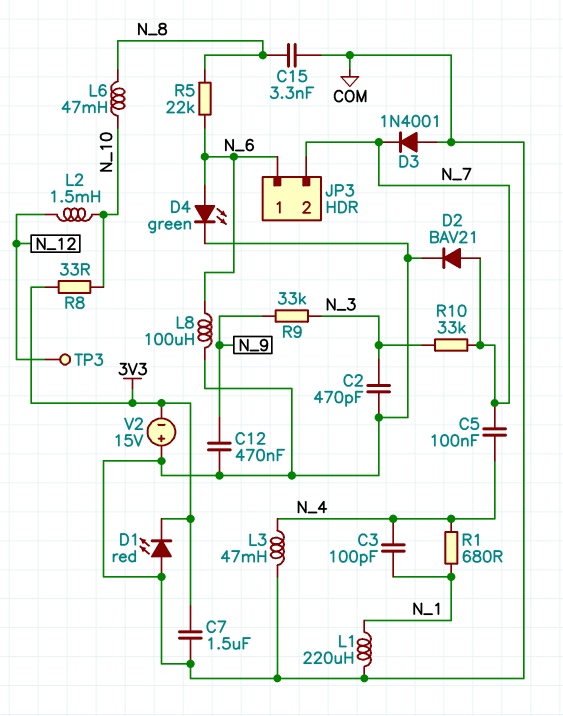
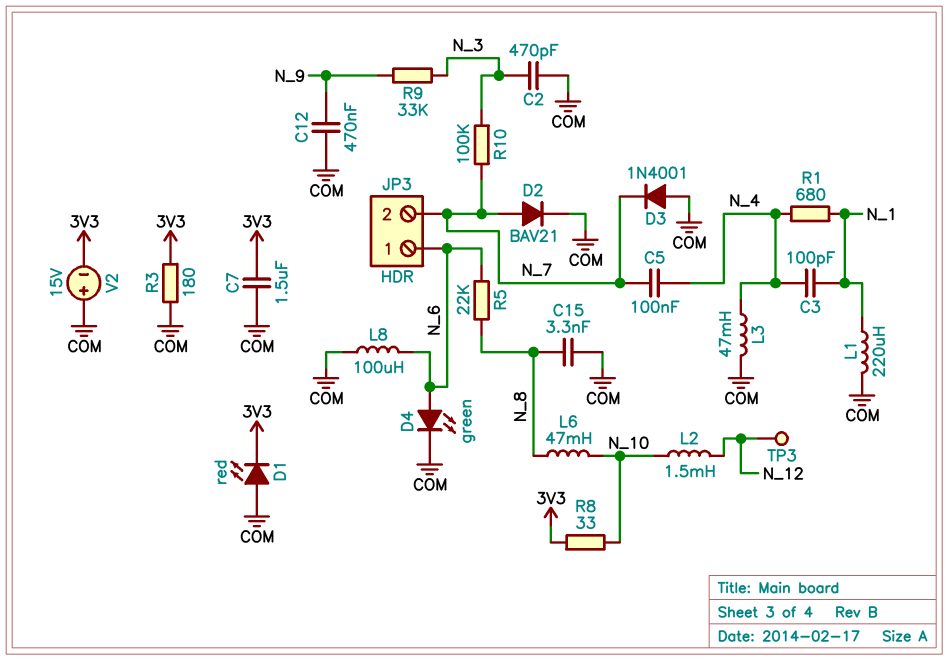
R3: none -> 180 (3V3, COM)
R10: 33k (N_3, N_7) -> 100k (N_3, N_7)

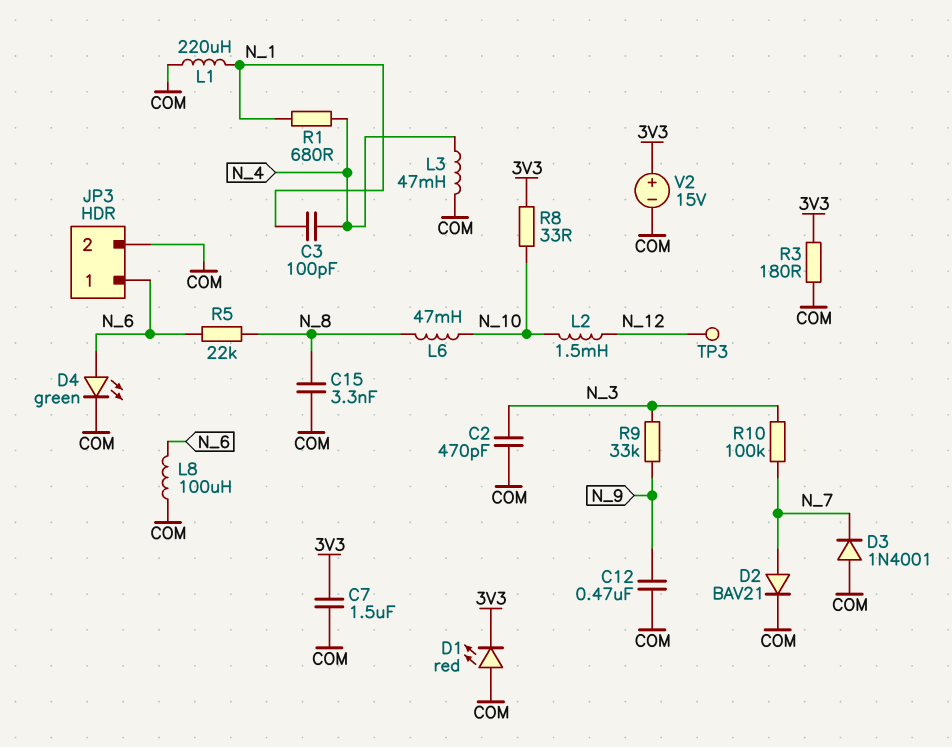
C5: 100nF (N_4, N_7) -> none
JP3 pin 2: N_7 -> COM
V2: 15V (plus COM, minus 3V3) -> 15V (plus 3V3, minus COM)

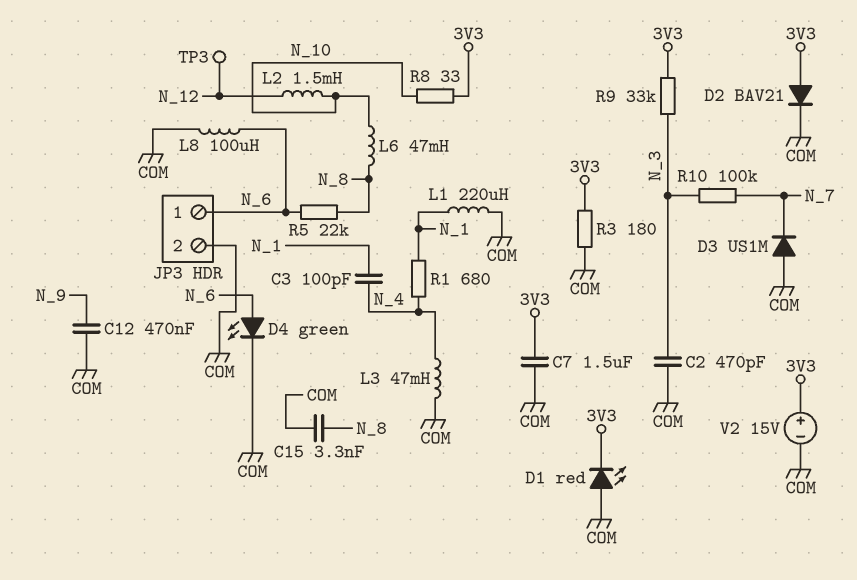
D2: diode BAV21 (A N_7, K COM) -> diode BAV21 (A 3V3, K COM)
D3: diode 1N4001 (A COM, K N_7) -> diode US1M (A COM, K N_7)
R9: 33k (N_3, N_9) -> 33k (3V3, N_3)

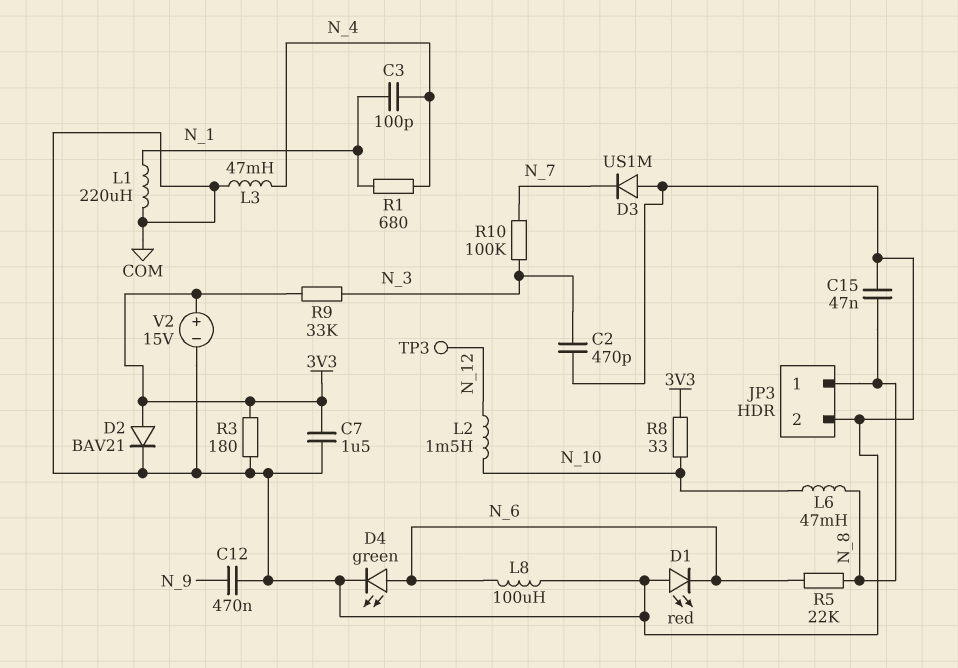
C15: 3.3nF (COM, N_8) -> 47nF (COM, N_8)
D1: LED red (A COM, K 3V3) -> LED red (A COM, K N_6)
JP3 pin 1: N_6 -> N_8

